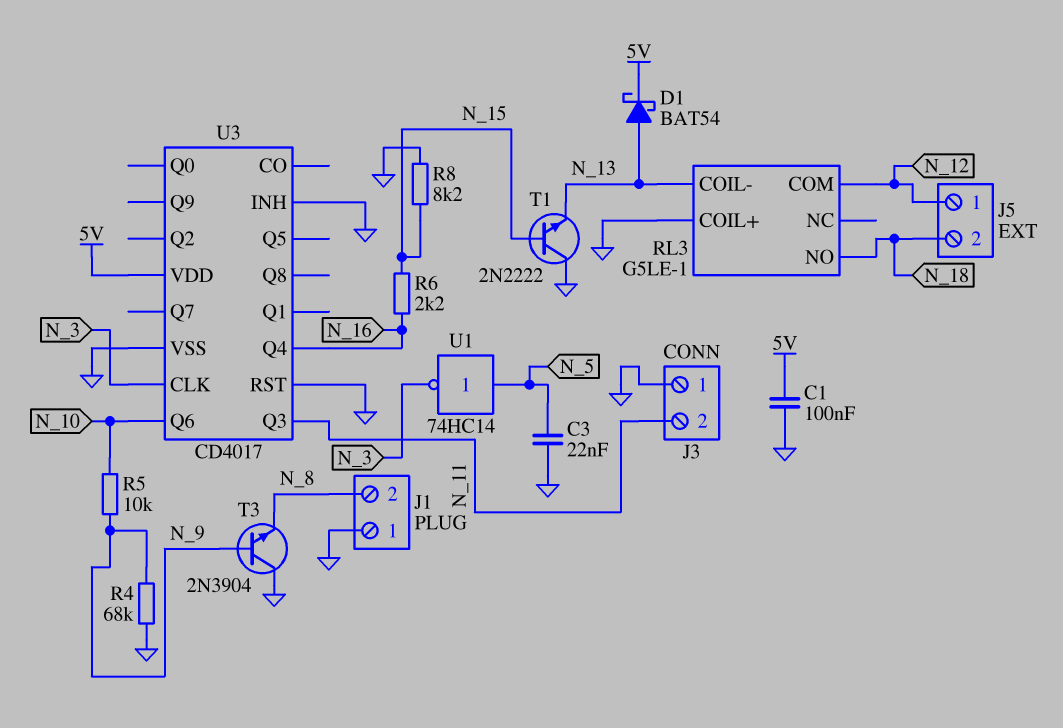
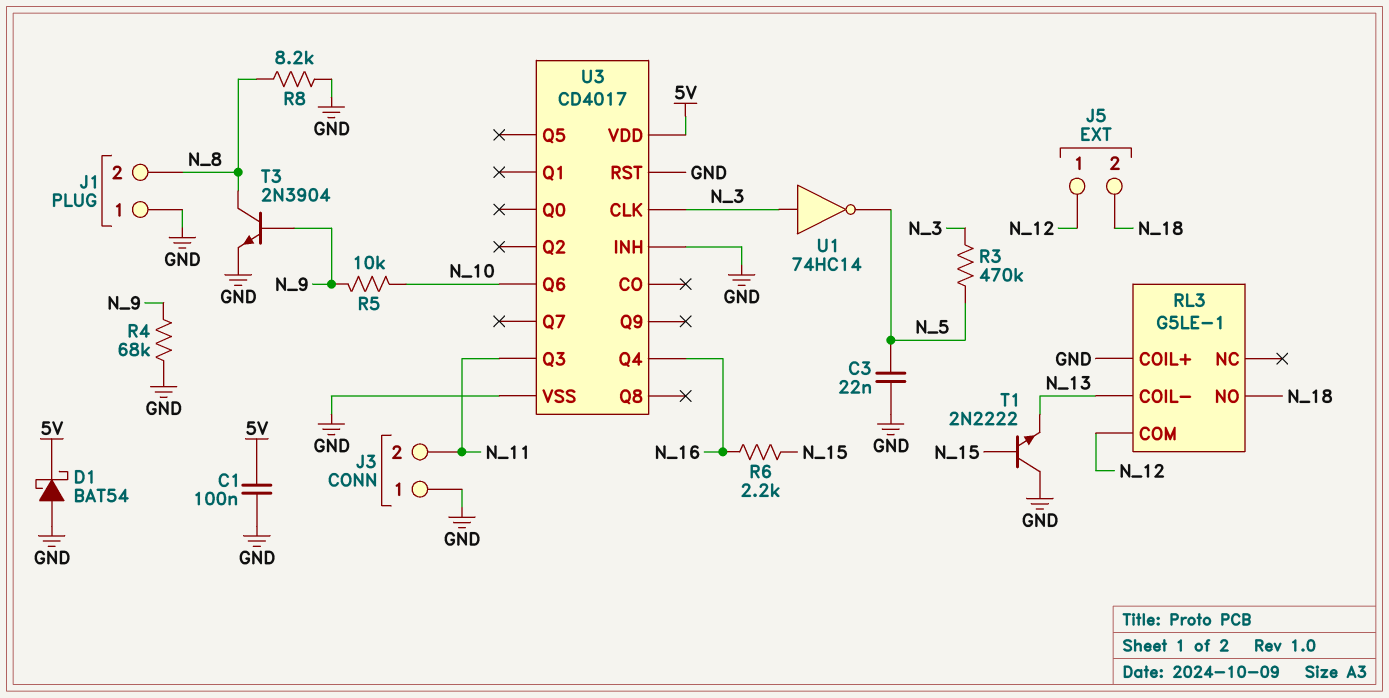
D1: schottky BAT54 (A N_13, K 5V) -> schottky BAT54 (A GND, K 5V)
R3: none -> 470k (N_3, N_5)
R8: 8.2k (GND, N_15) -> 8.2k (GND, N_8)
T3: NPN 2N3904 (B N_9, C GND, E N_8) -> NPN 2N3904 (B N_9, C N_8, E GND)
U1: NOT 74HC14 (in N_5, out N_3) -> NOT 74HC14 (in N_3, out N_5)

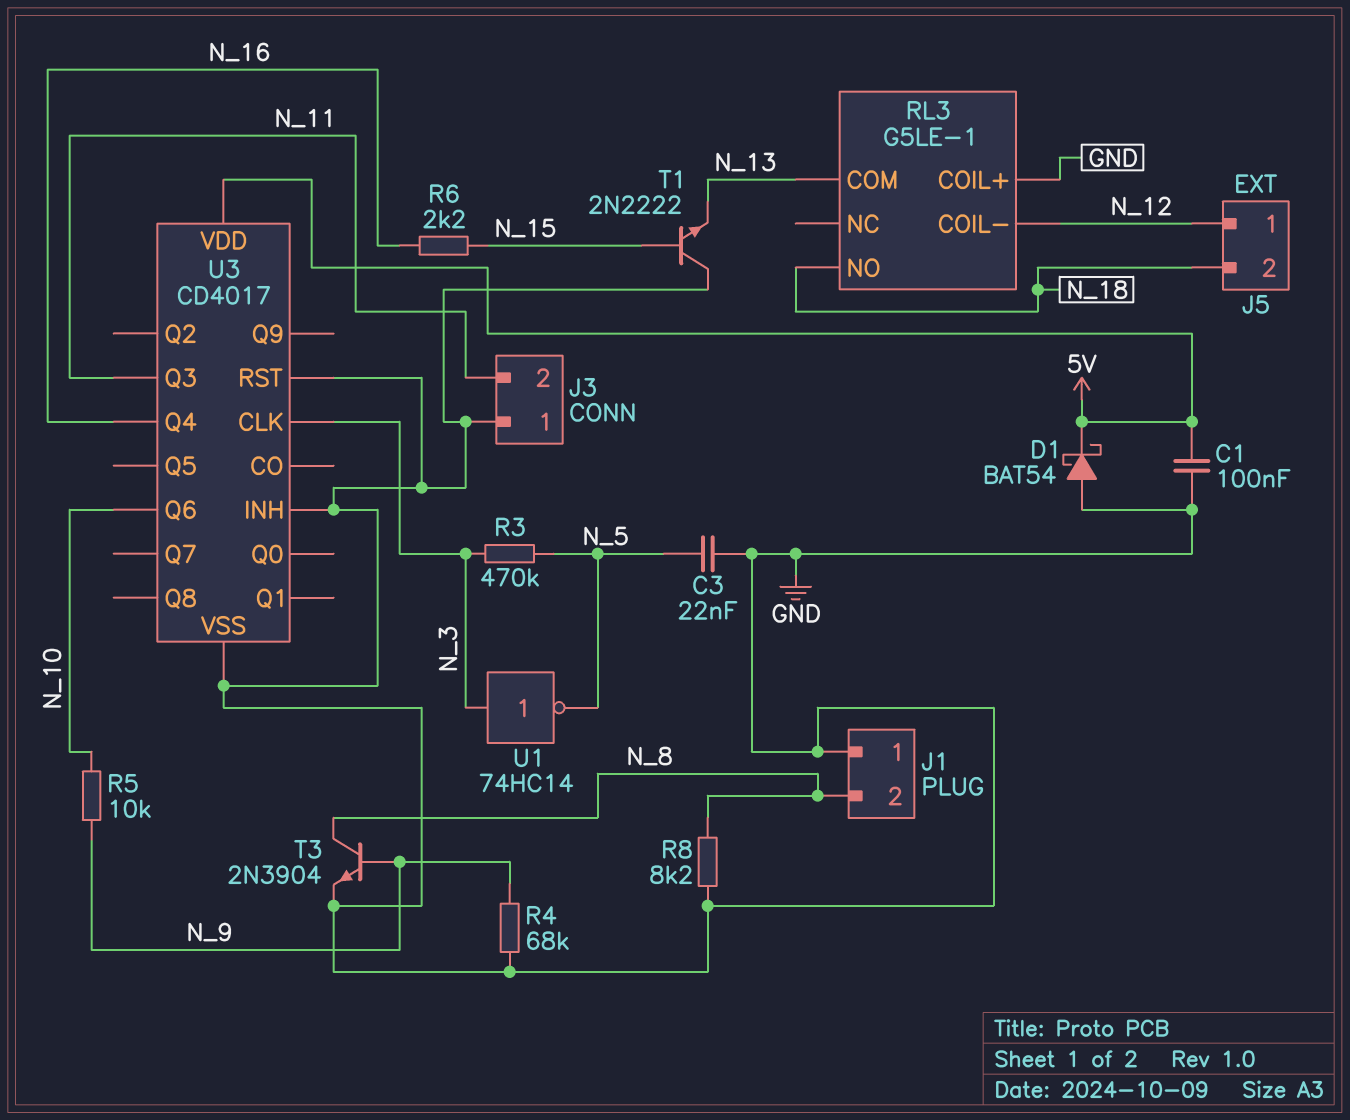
RL3 pin COIL-: N_13 -> N_12
RL3 pin COM: N_12 -> N_13

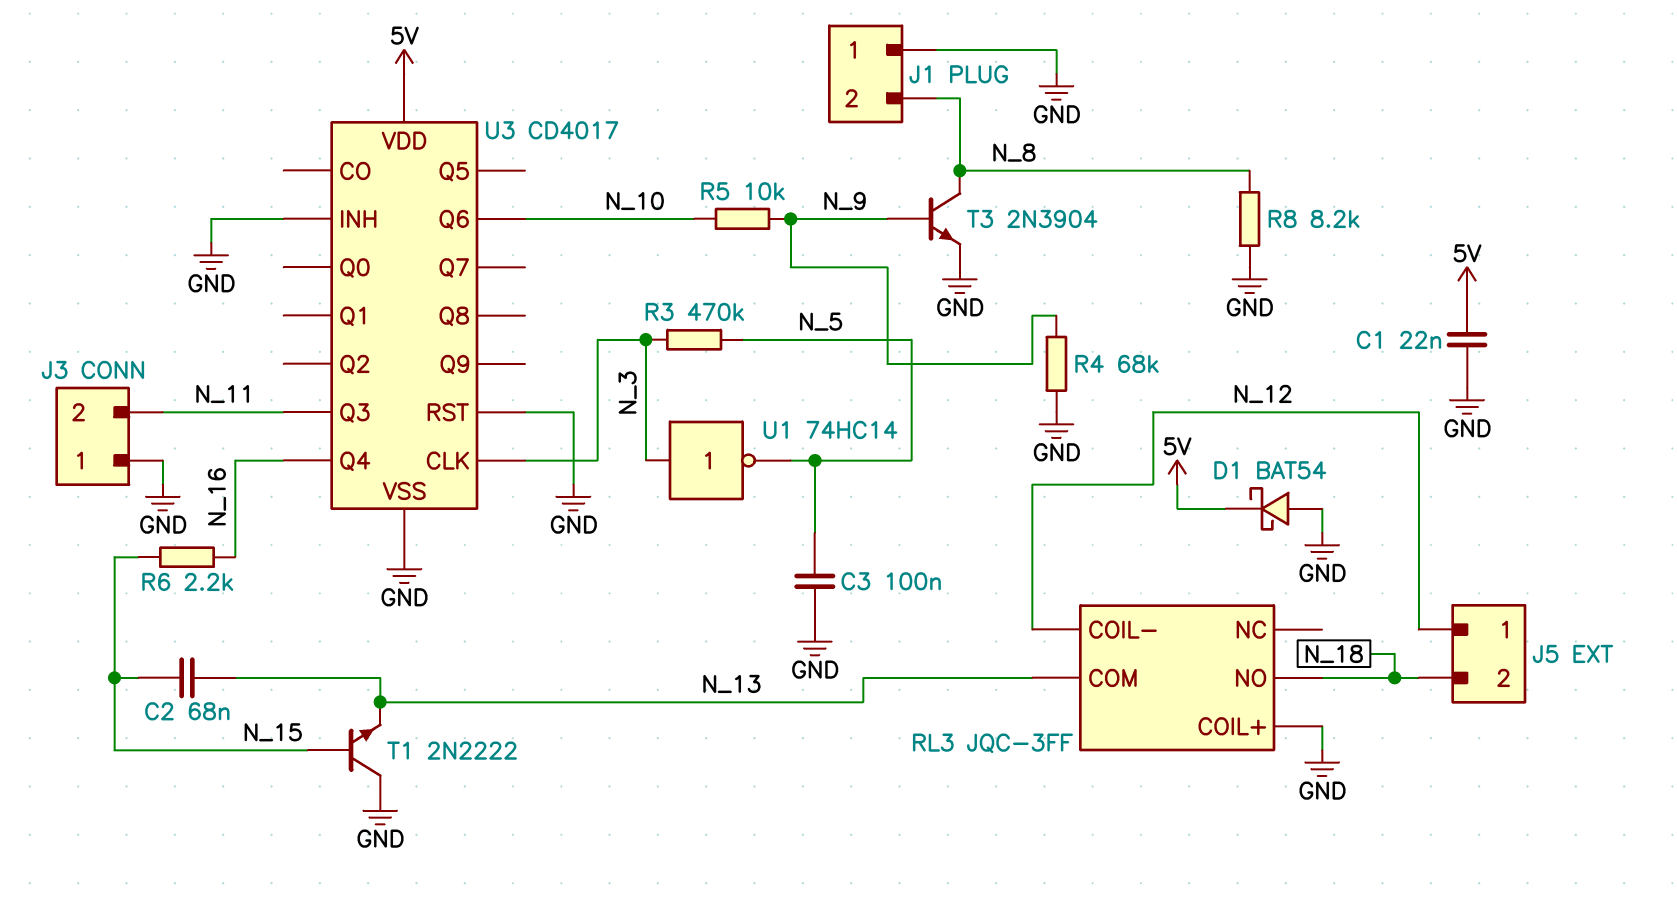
C1: 100nF (5V, GND) -> 22nF (5V, GND)
C2: none -> 68nF (N_13, N_15)
C3: 22nF (GND, N_5) -> 100nF (GND, N_5)
RL3: G5LE-1 -> JQC-3FF

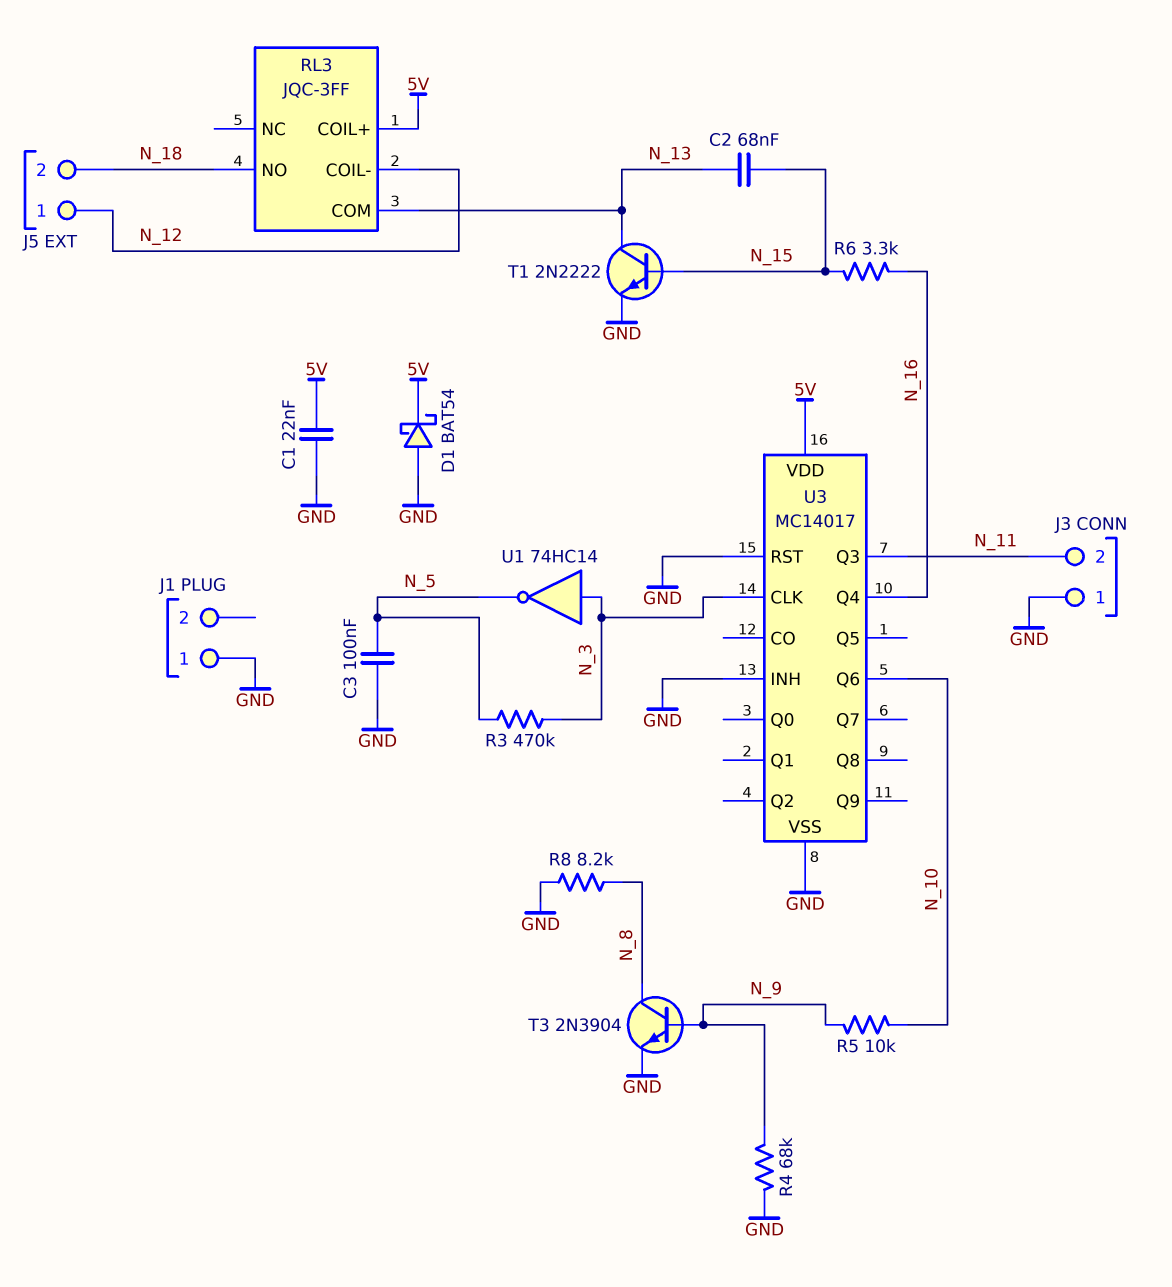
J1 pin 2: N_8 -> none
R6: 2.2k (N_15, N_16) -> 3.3k (N_15, N_16)
RL3 pin COIL+: GND -> 5V
T1: NPN 2N2222 (B N_15, C GND, E N_13) -> NPN 2N2222 (B N_15, C N_13, E GND)
U3: CD4017 -> MC14017

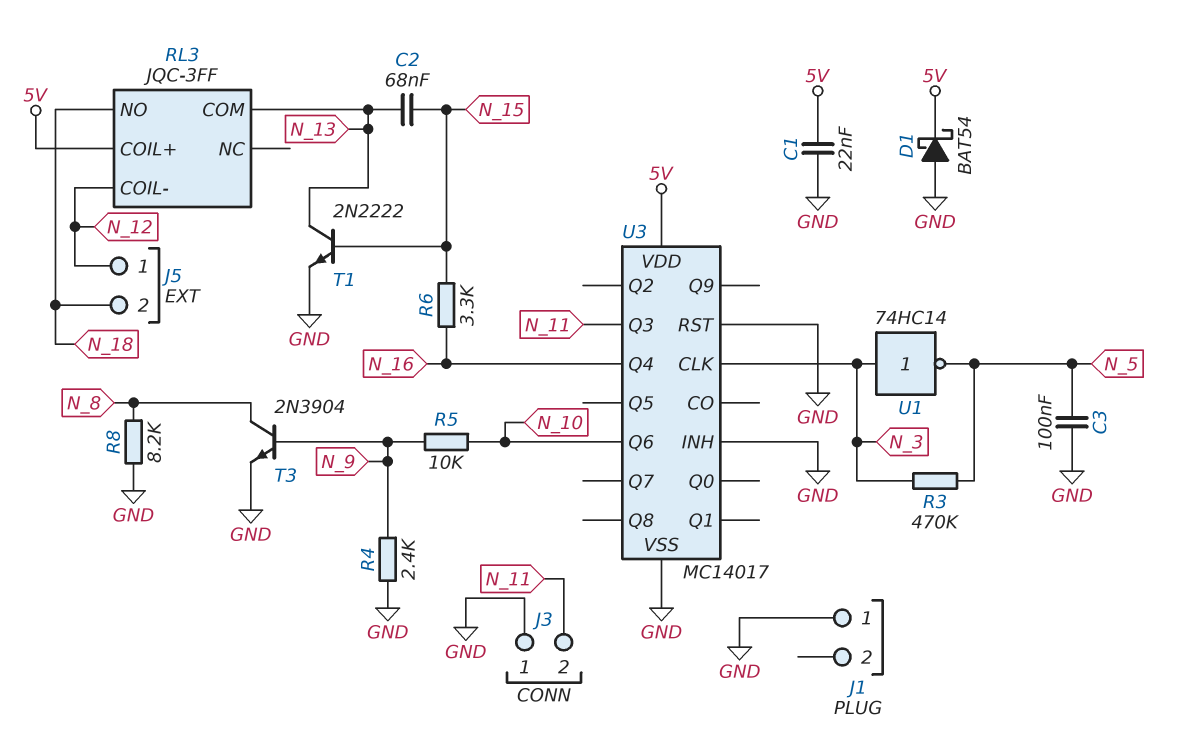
R4: 68k (GND, N_9) -> 2.4k (GND, N_9)

